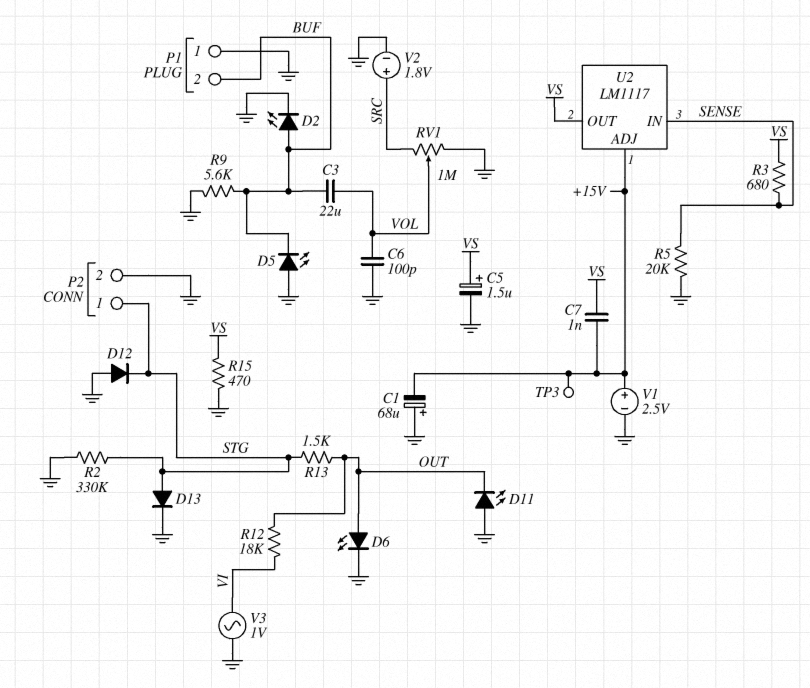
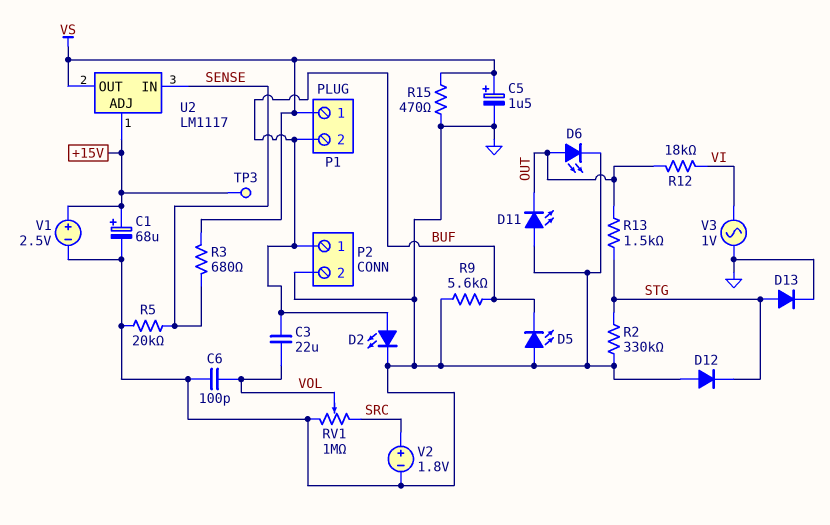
C1: 68uF (plus GND, minus +15V) -> 68uF (plus +15V, minus GND)
C7: 1nF (+15V, VS) -> none
P1 pin 1: GND -> VS
P2 pin 1: STG -> BUF

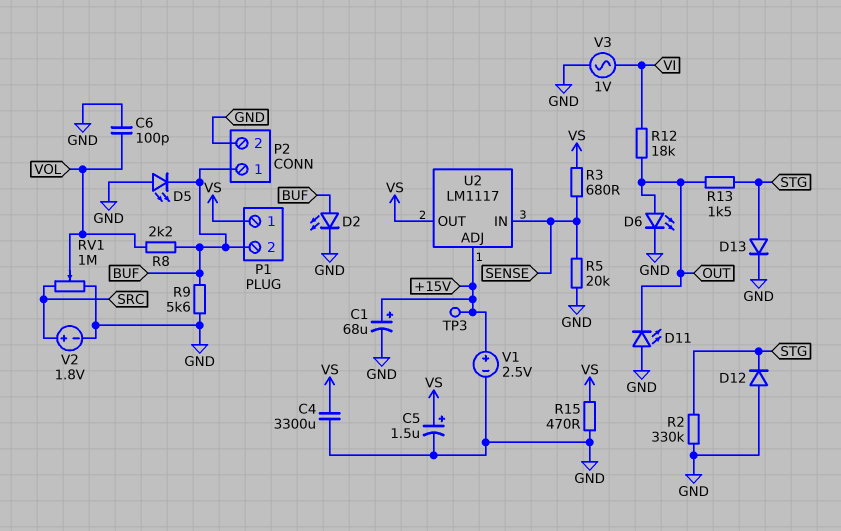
C3: 22uF (BUF, VOL) -> none
C4: none -> 3300uF (GND, VS)
R8: none -> 2.2k (BUF, VOL)

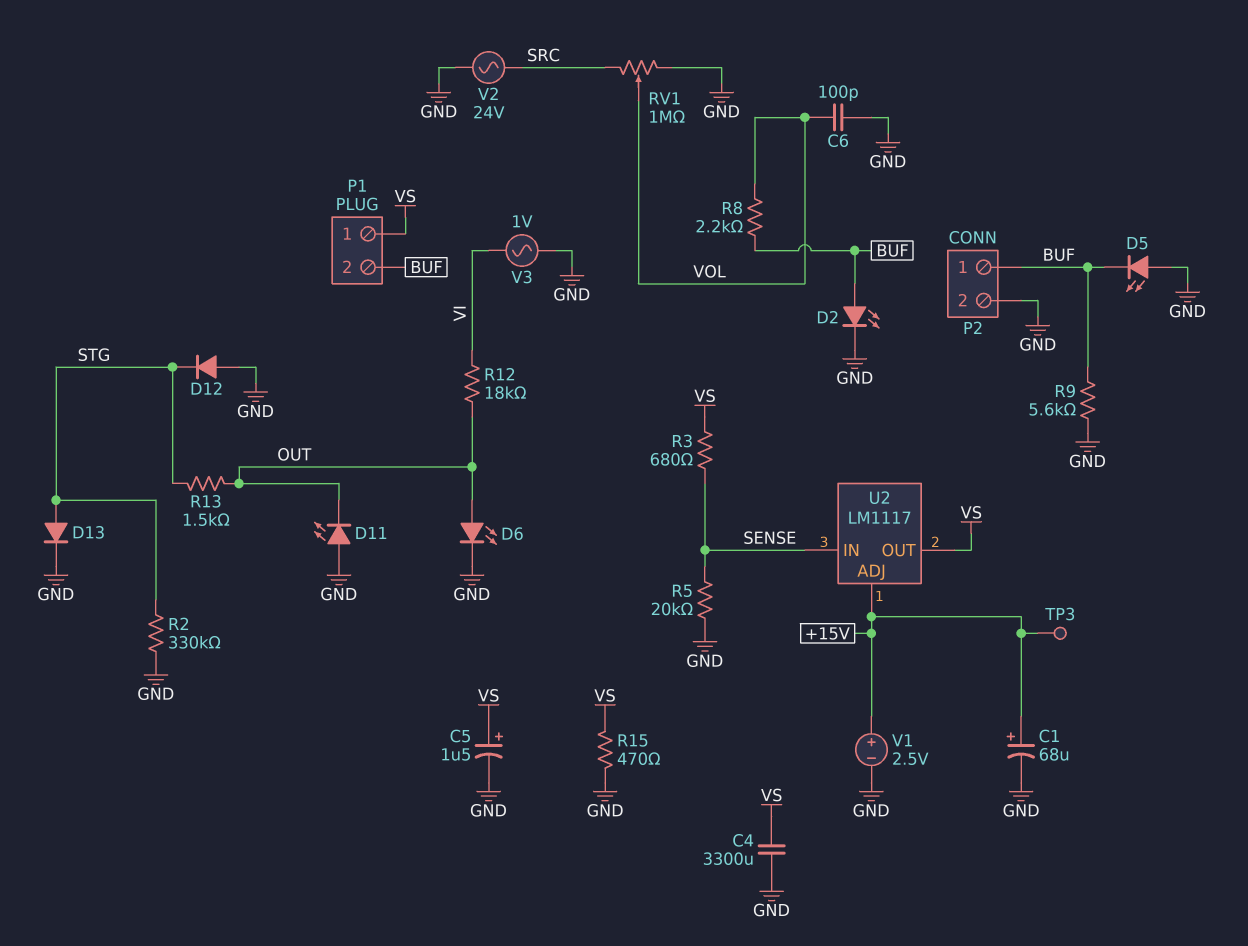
V2: 1.8V (plus SRC, minus GND) -> AC 24V (GND, SRC)

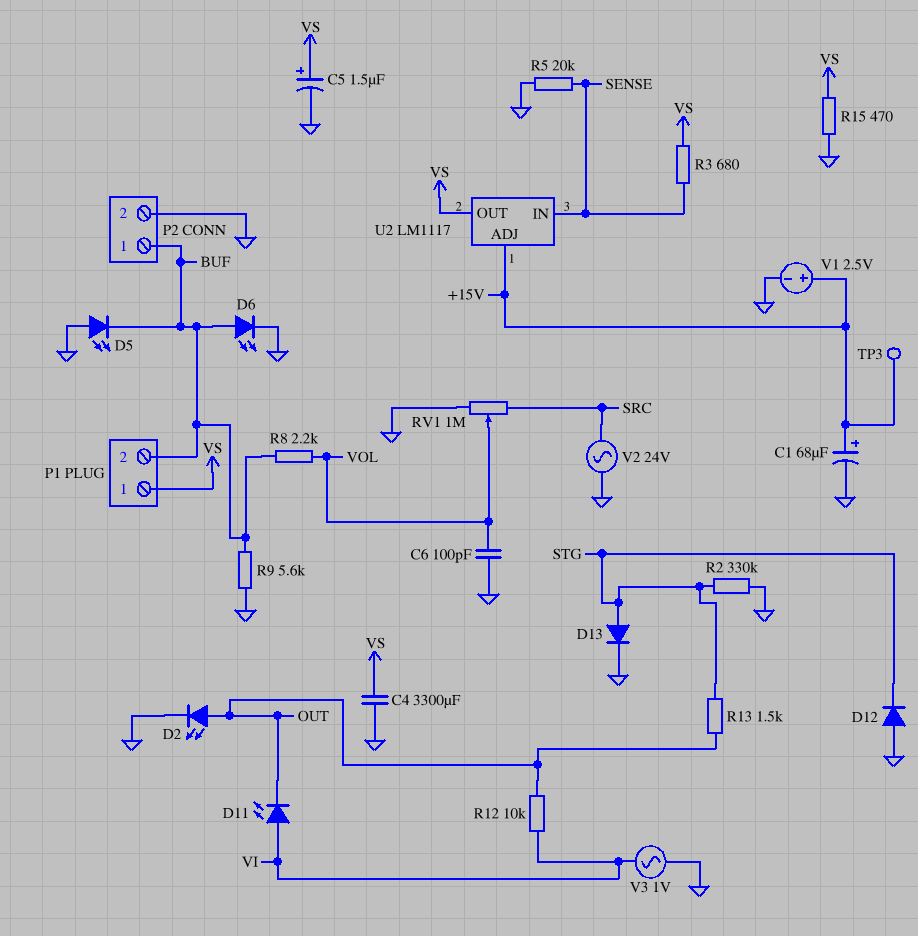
D2: LED (A BUF, K GND) -> LED (A OUT, K GND)
D6: LED (A OUT, K GND) -> LED (A BUF, K GND)
D11: LED (A GND, K OUT) -> LED (A VI, K OUT)
R12: 18k (OUT, VI) -> 10k (OUT, VI)

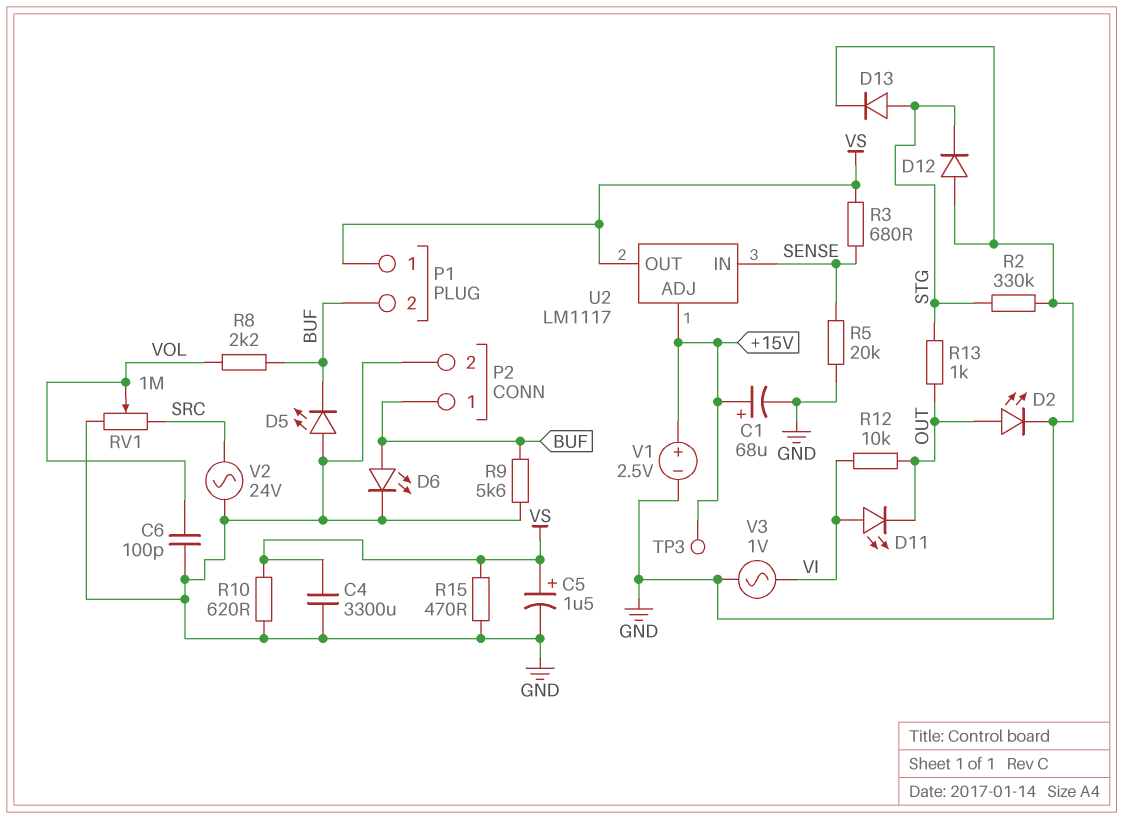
R10: none -> 620 (GND, VS)
R13: 1.5k (OUT, STG) -> 1k (OUT, STG)

